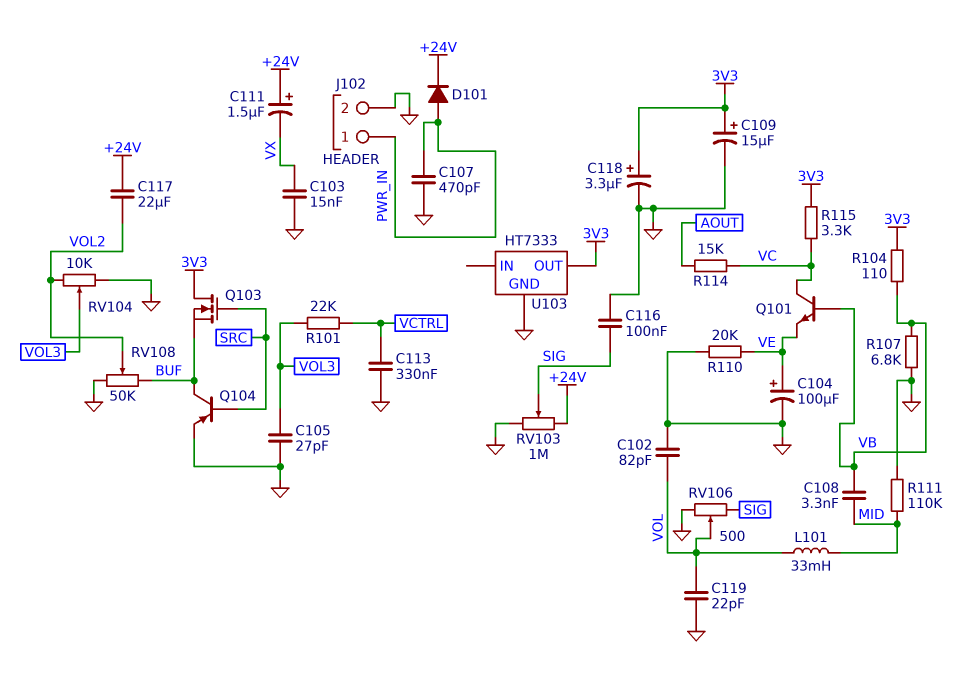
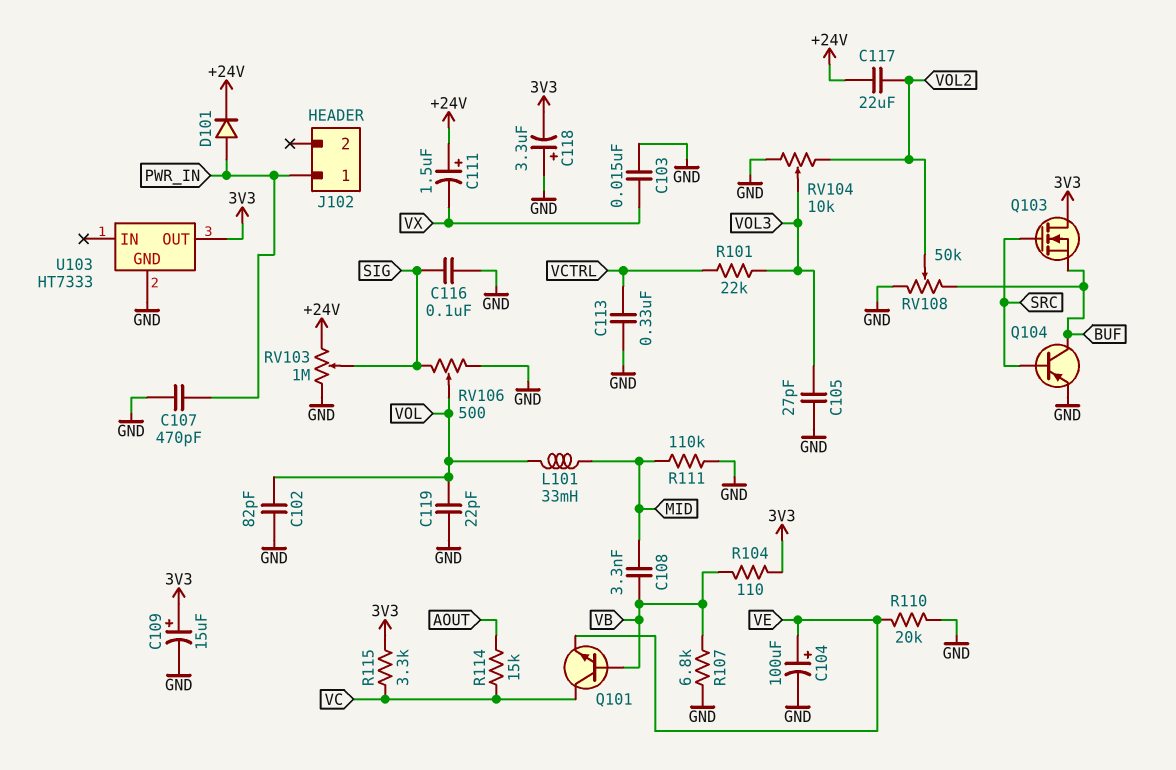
C118: 3.3uF (plus 3V3, minus GND) -> 3.3uF (plus GND, minus 3V3)
J102 pin 2: GND -> none

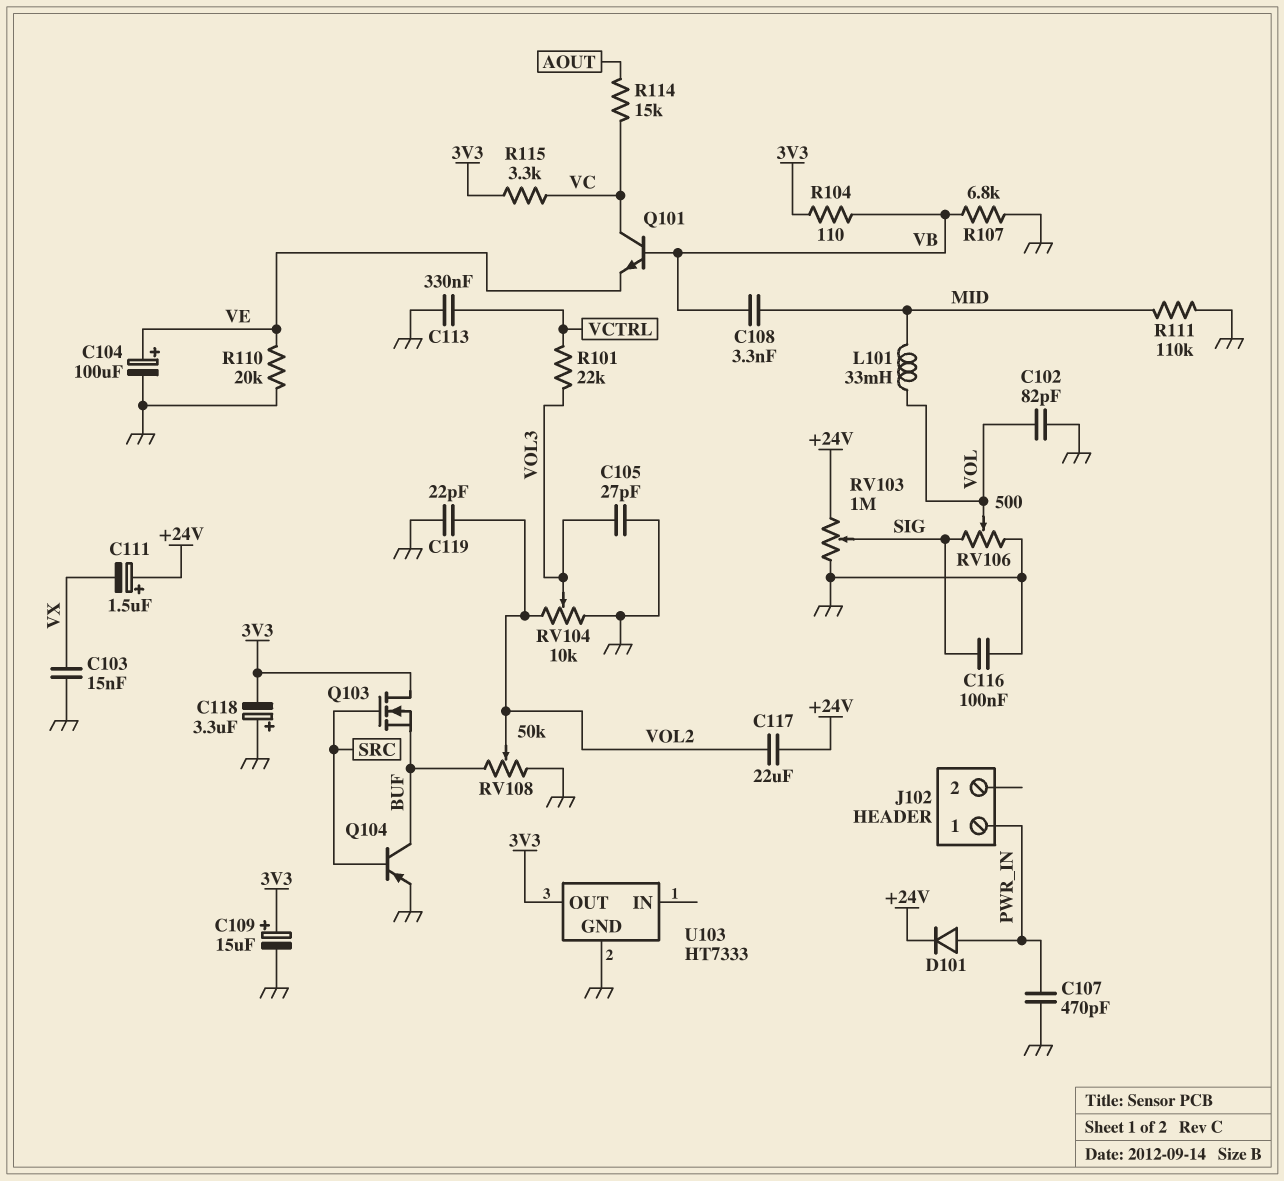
C119: 22pF (GND, VOL) -> 22pF (GND, VOL2)

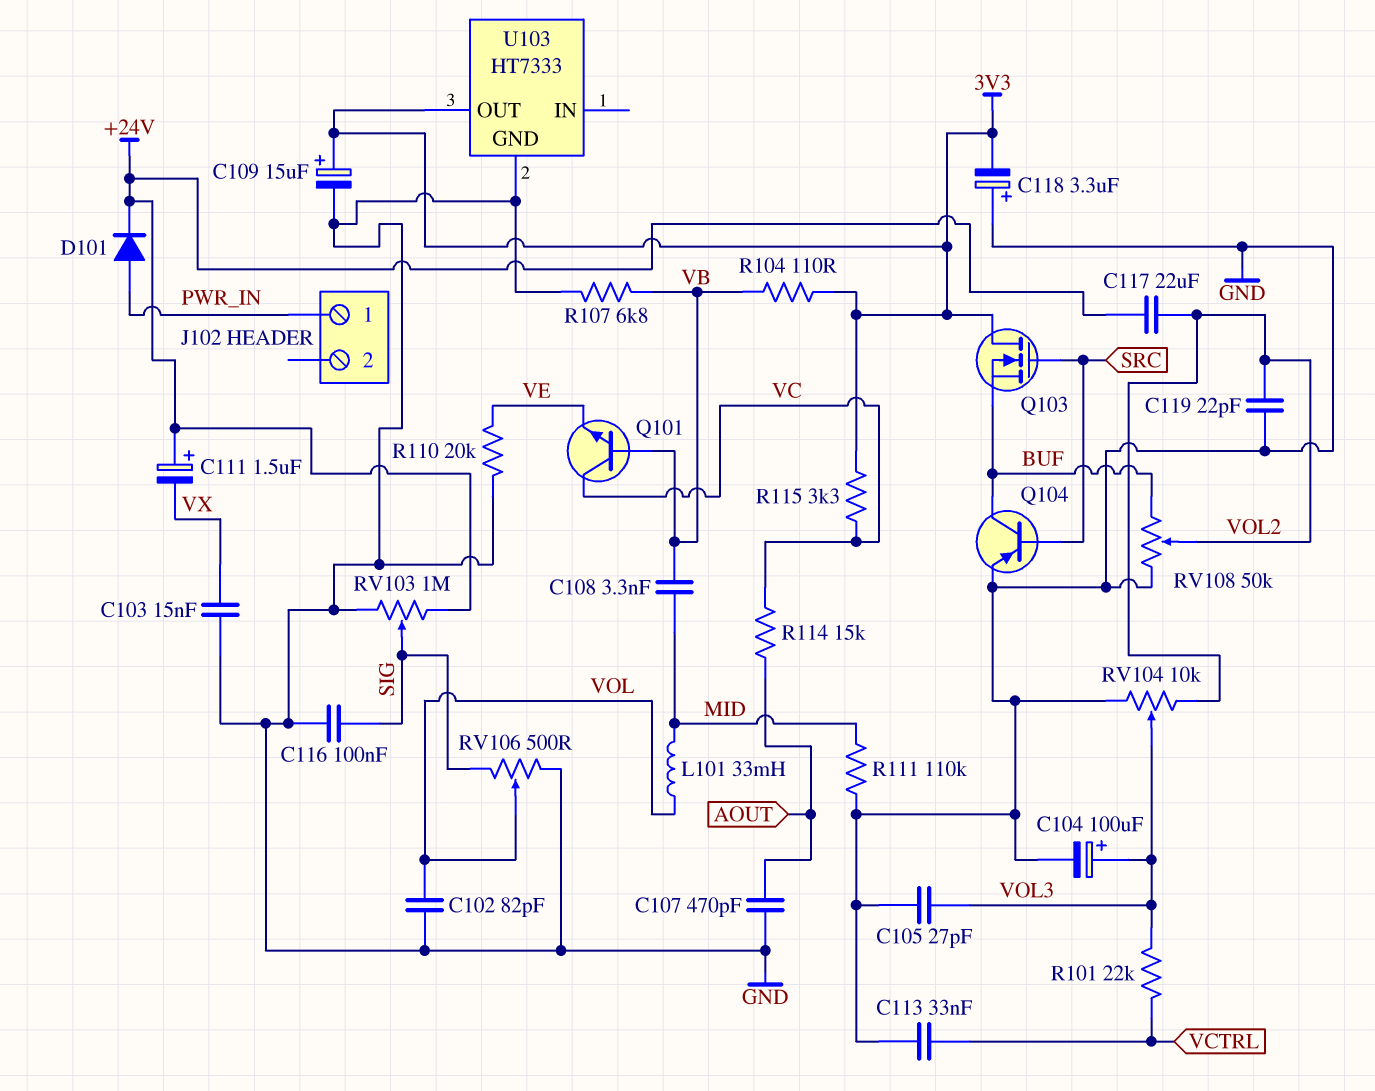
C104: 100uF (plus VE, minus GND) -> 100uF (plus VOL3, minus GND)
C107: 470pF (GND, PWR_IN) -> 470pF (AOUT, GND)
C113: 330nF (GND, VCTRL) -> 33nF (GND, VCTRL)

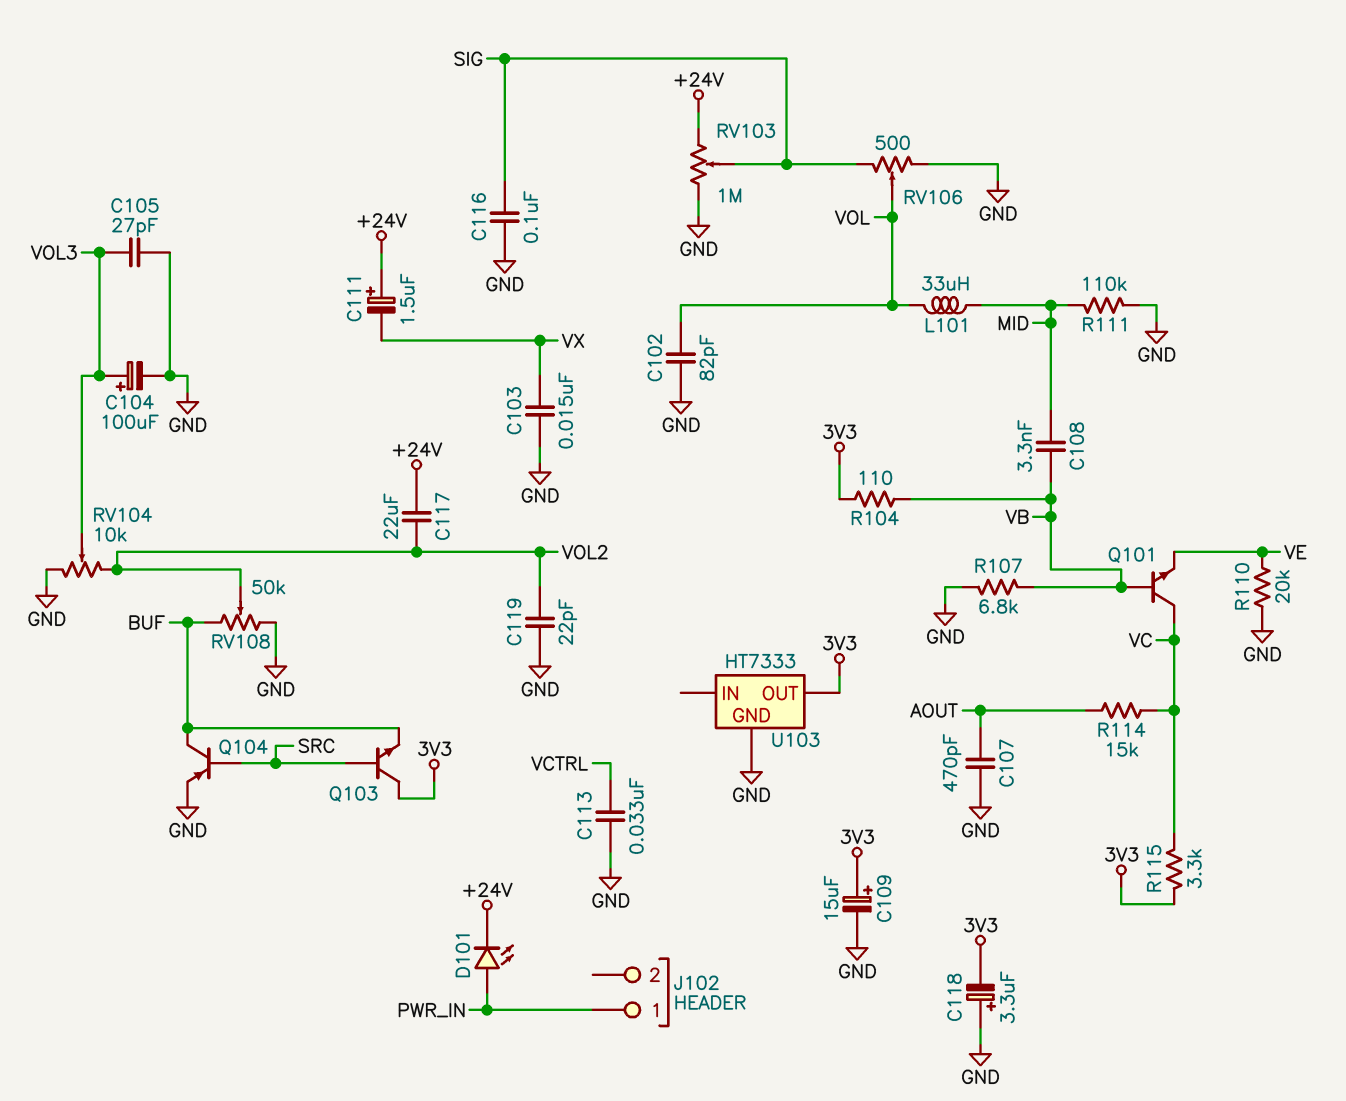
D101: diode (A PWR_IN, K +24V) -> LED (A PWR_IN, K +24V)
L101: 33mH (MID, VOL) -> 33uH (MID, VOL)
Q103: NMOS (G SRC, D 3V3, S BUF) -> NPN (B SRC, C 3V3, E BUF)
R101: 22k (VCTRL, VOL3) -> none

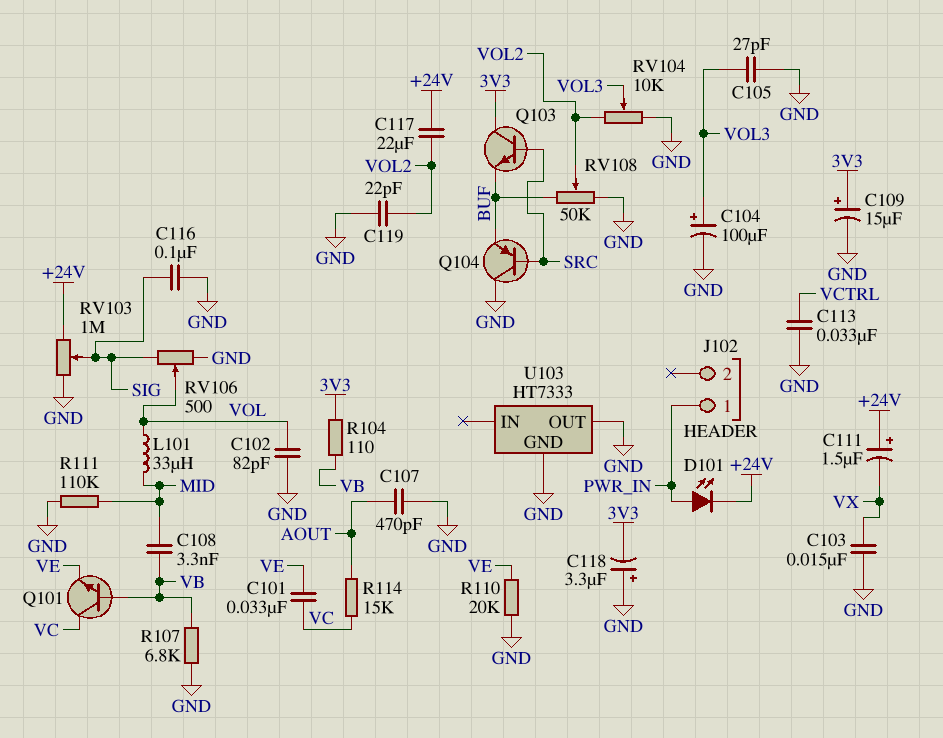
C101: none -> 33nF (VC, VE)
Q104: PNP (B SRC, C BUF, E GND) -> PNP (B SRC, C GND, E BUF)
R115: 3.3k (3V3, VC) -> none
U103 pin OUT: 3V3 -> GND

